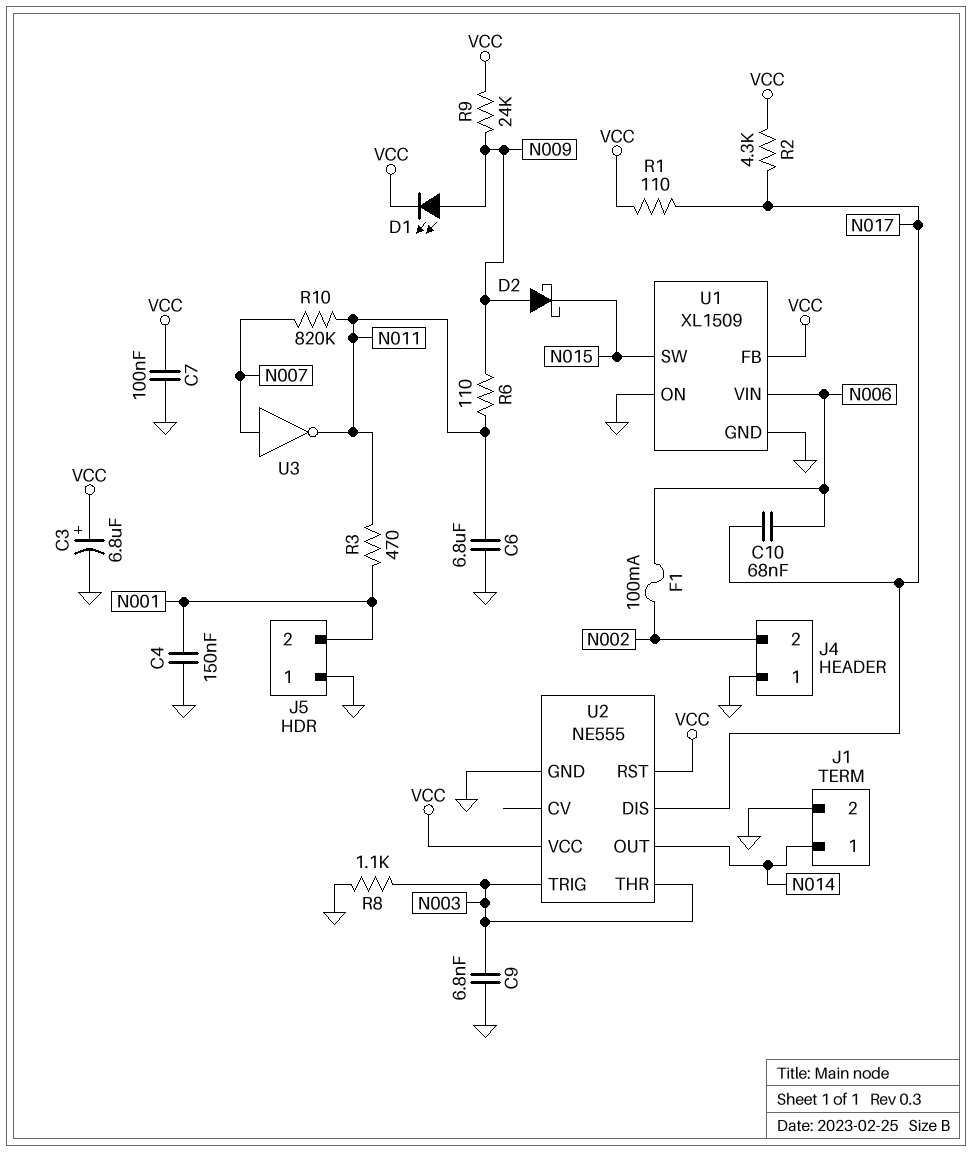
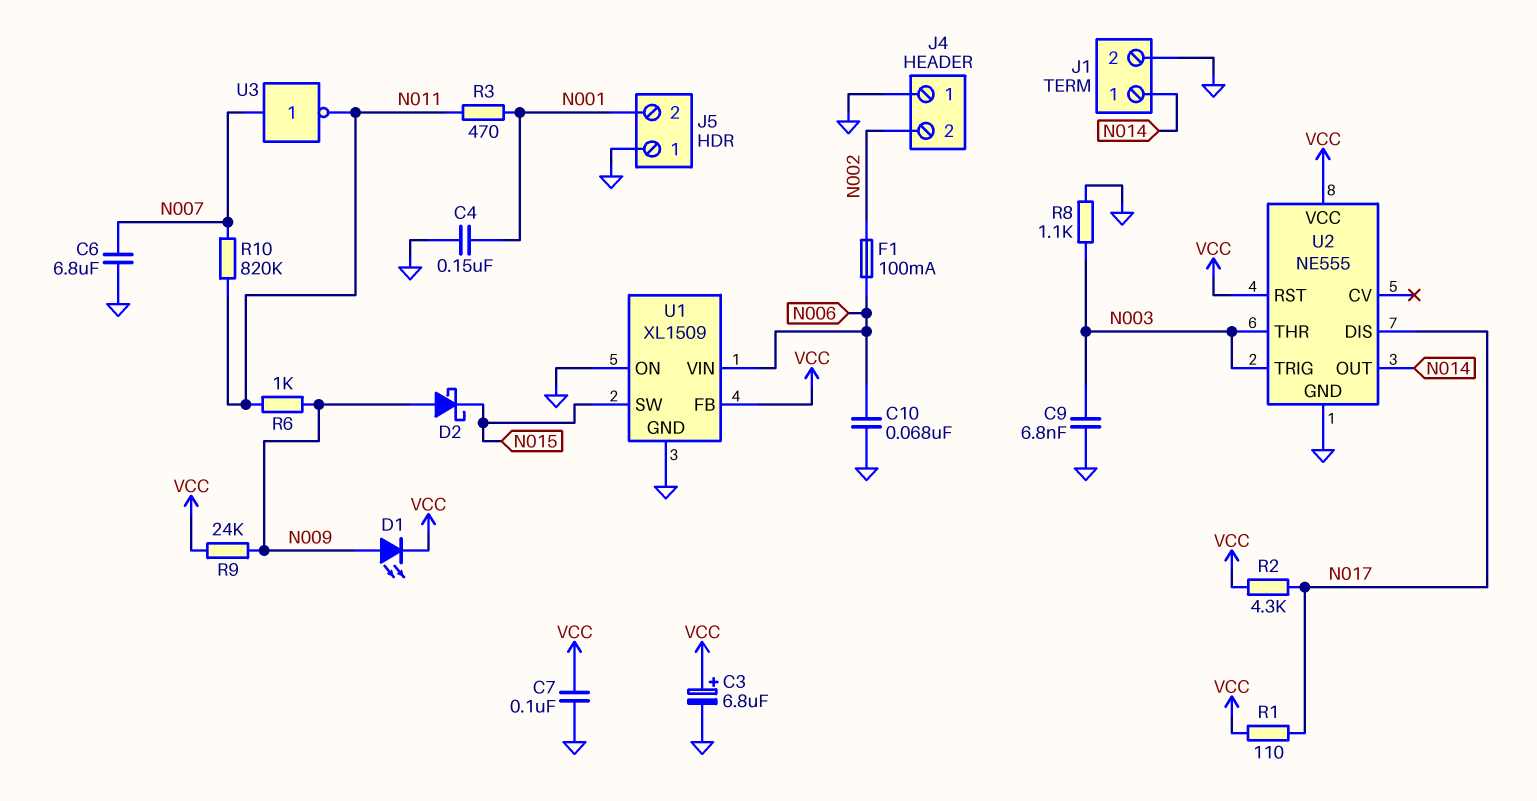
C6: 6.8uF (GND, N011) -> 6.8uF (GND, N007)
C10: 68nF (N006, N017) -> 68nF (GND, N006)
R6: 110 (N009, N011) -> 1k (N009, N011)

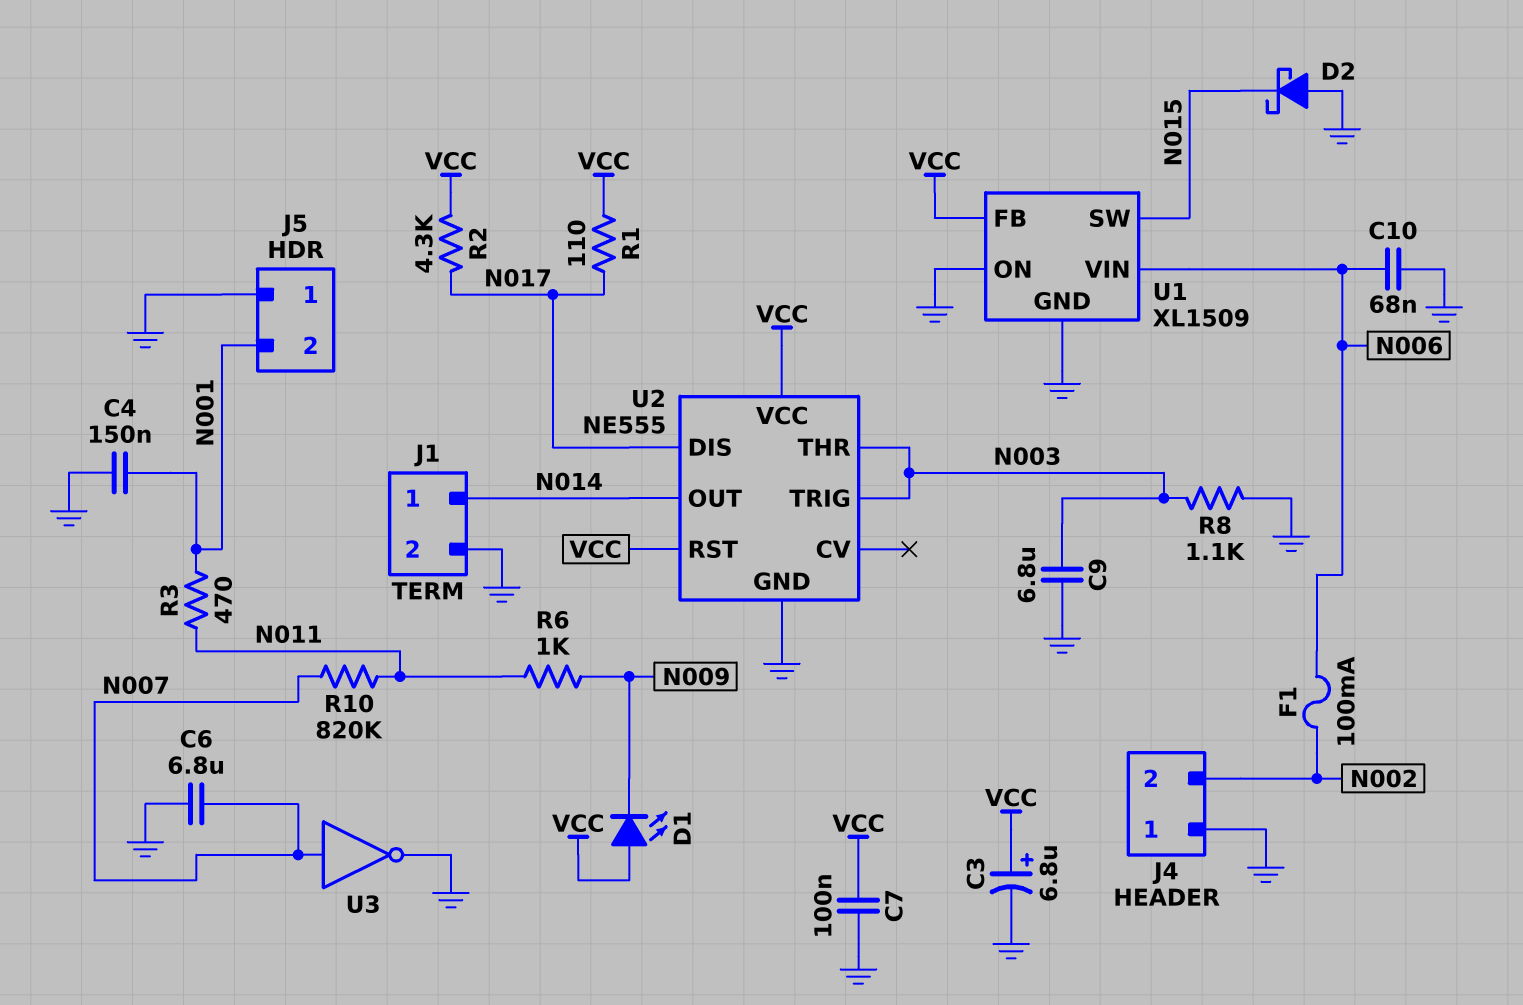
C9: 6.8nF (GND, N003) -> 6.8uF (GND, N003)
D1: LED (A N009, K VCC) -> LED (A VCC, K N009)
D2: schottky (A N009, K N015) -> schottky (A GND, K N015)
R9: 24k (N009, VCC) -> none
U3: NOT (in N007, out N011) -> NOT (in N007, out GND)

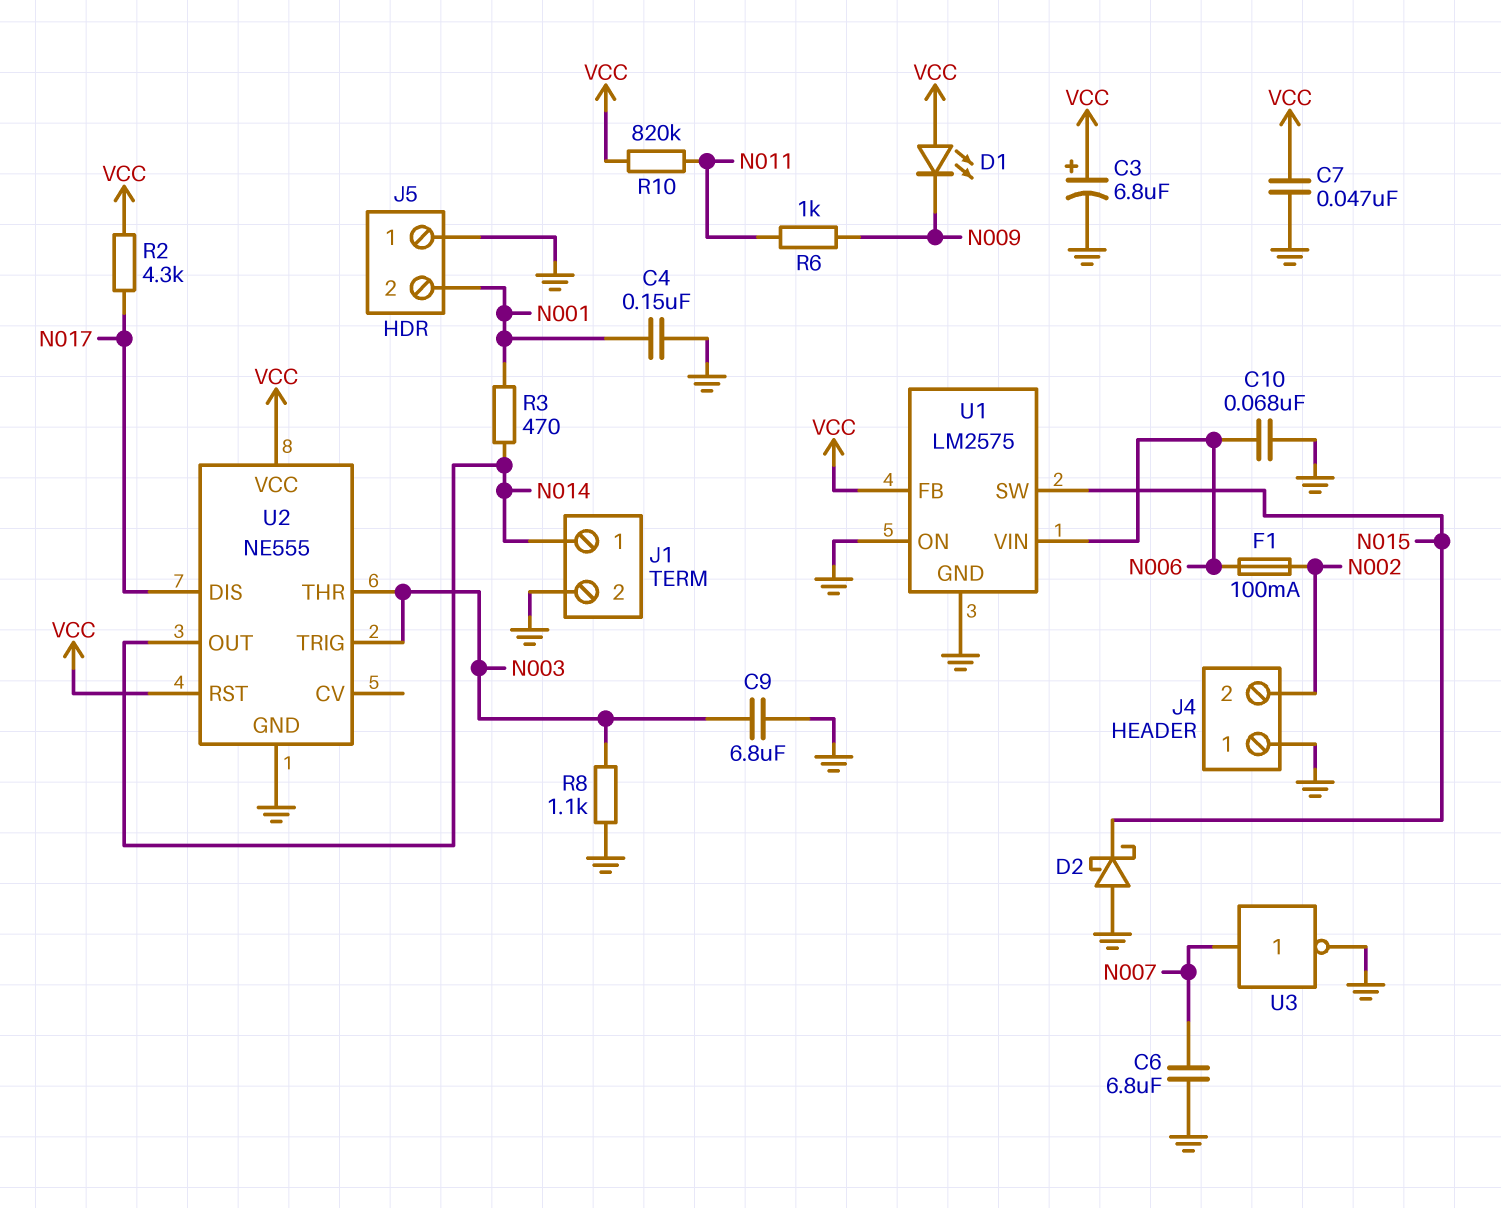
C7: 100nF (GND, VCC) -> 47nF (GND, VCC)
R1: 110 (N017, VCC) -> none
R3: 470 (N001, N011) -> 470 (N001, N014)
R10: 820k (N007, N011) -> 820k (N011, VCC)
U1: XL1509 -> LM2575

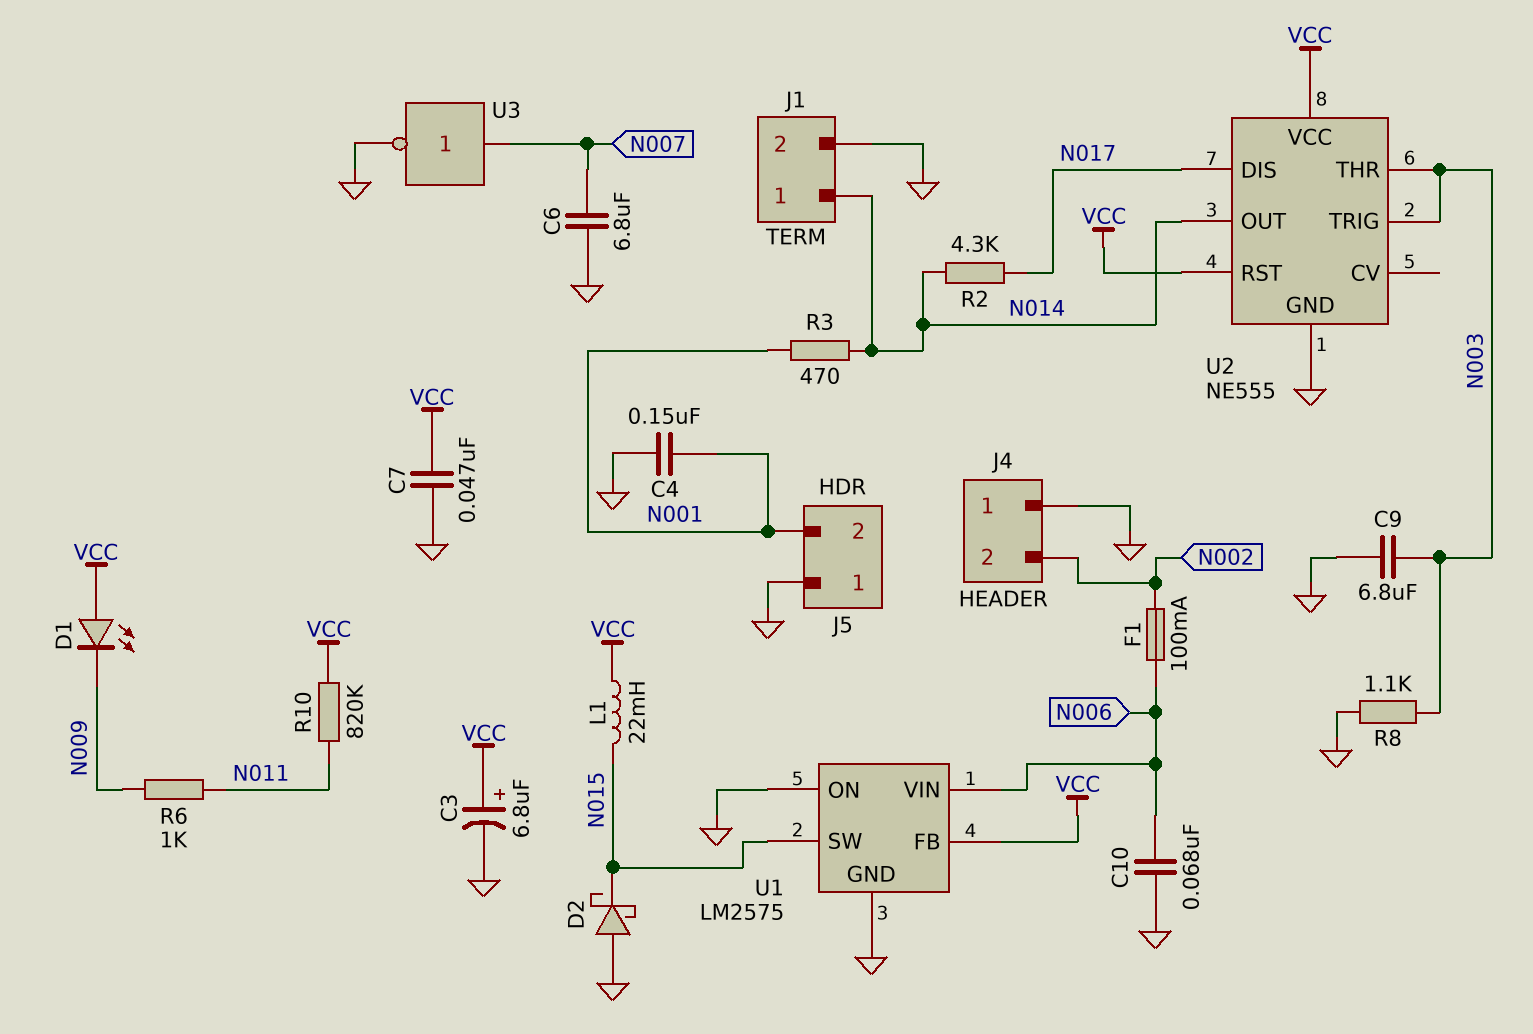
L1: none -> 22mH (N015, VCC)
R2: 4.3k (N017, VCC) -> 4.3k (N014, N017)

